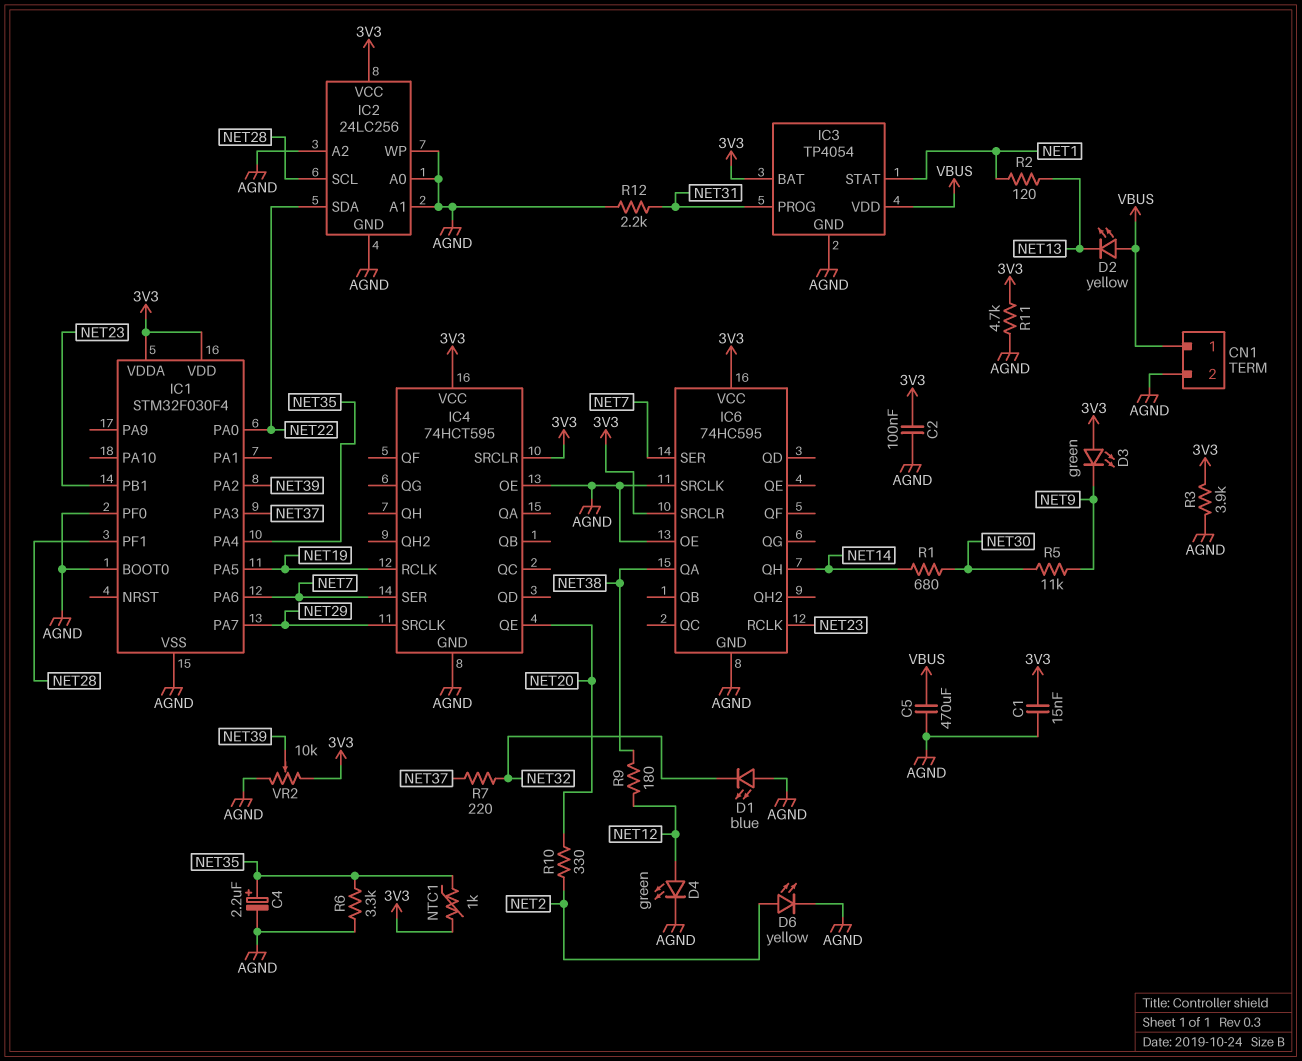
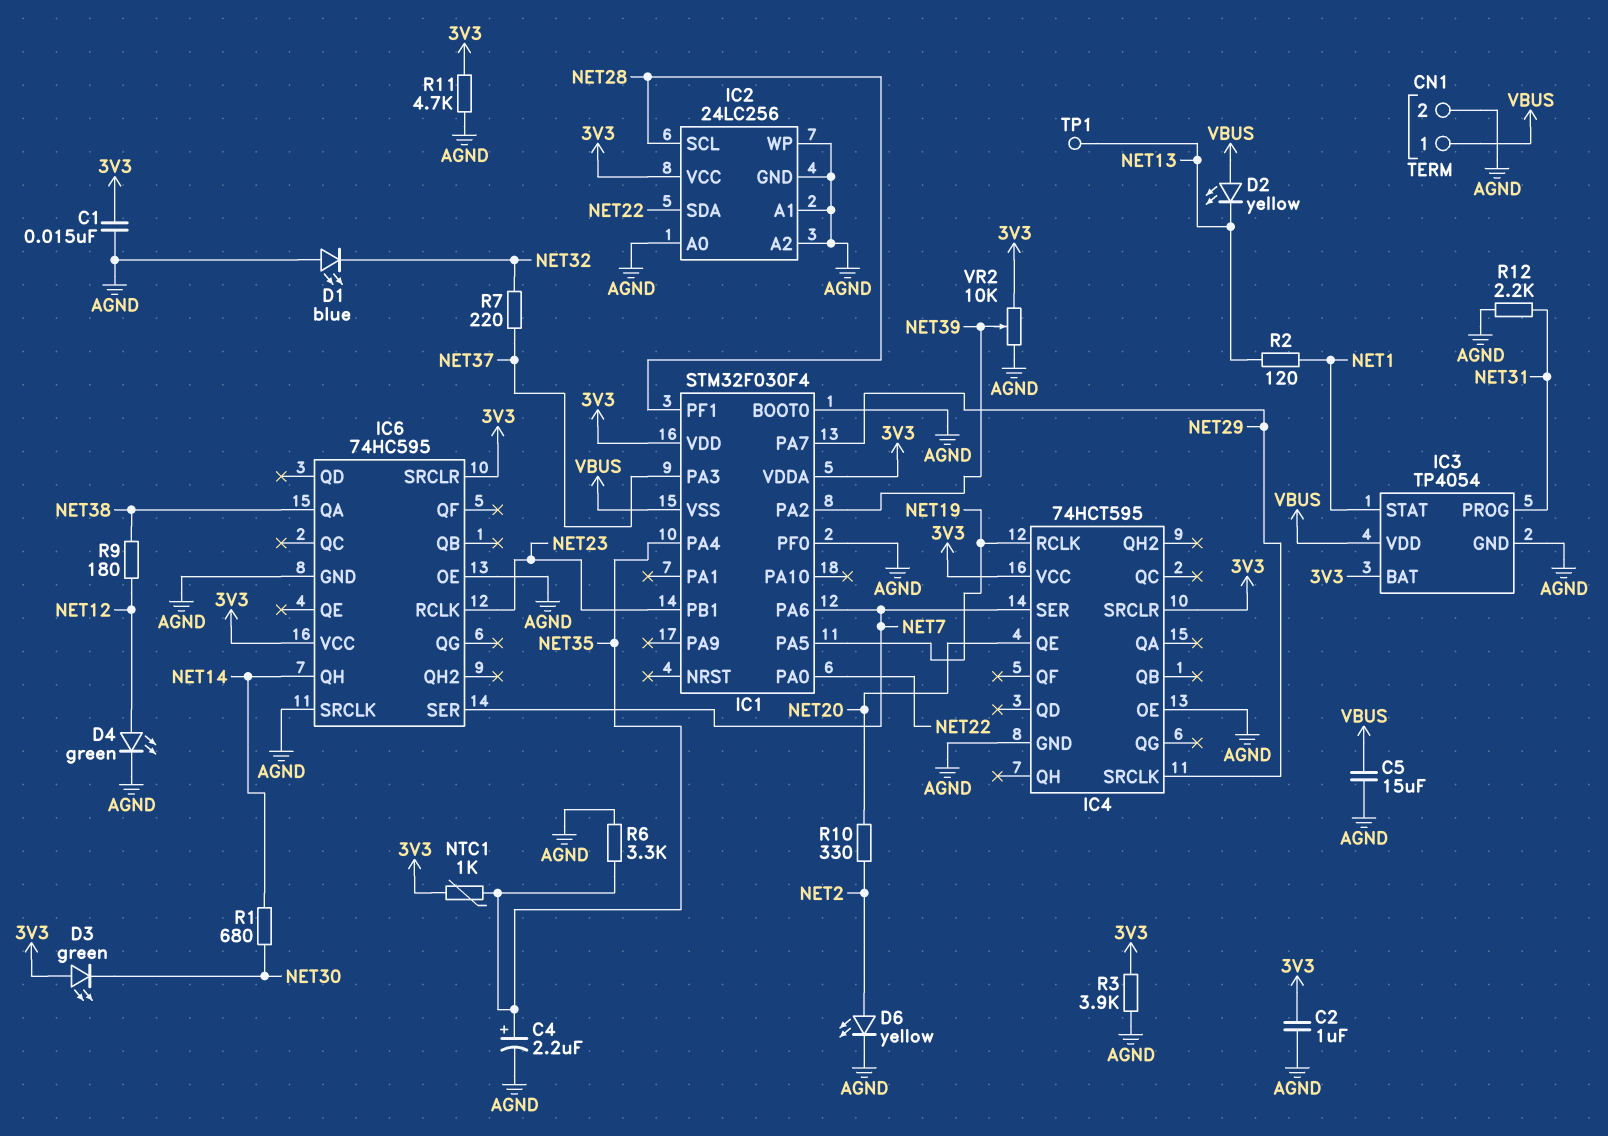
C2: 100nF (3V3, AGND) -> 1uF (3V3, AGND)
C5: 470uF (AGND, VBUS) -> 15uF (AGND, VBUS)
D3: LED green (A 3V3, K NET9) -> LED green (A 3V3, K NET30)
IC1 pin VSS: AGND -> VBUS
R5: 11k (NET9, NET30) -> none
TP1: none -> test point (NET13)

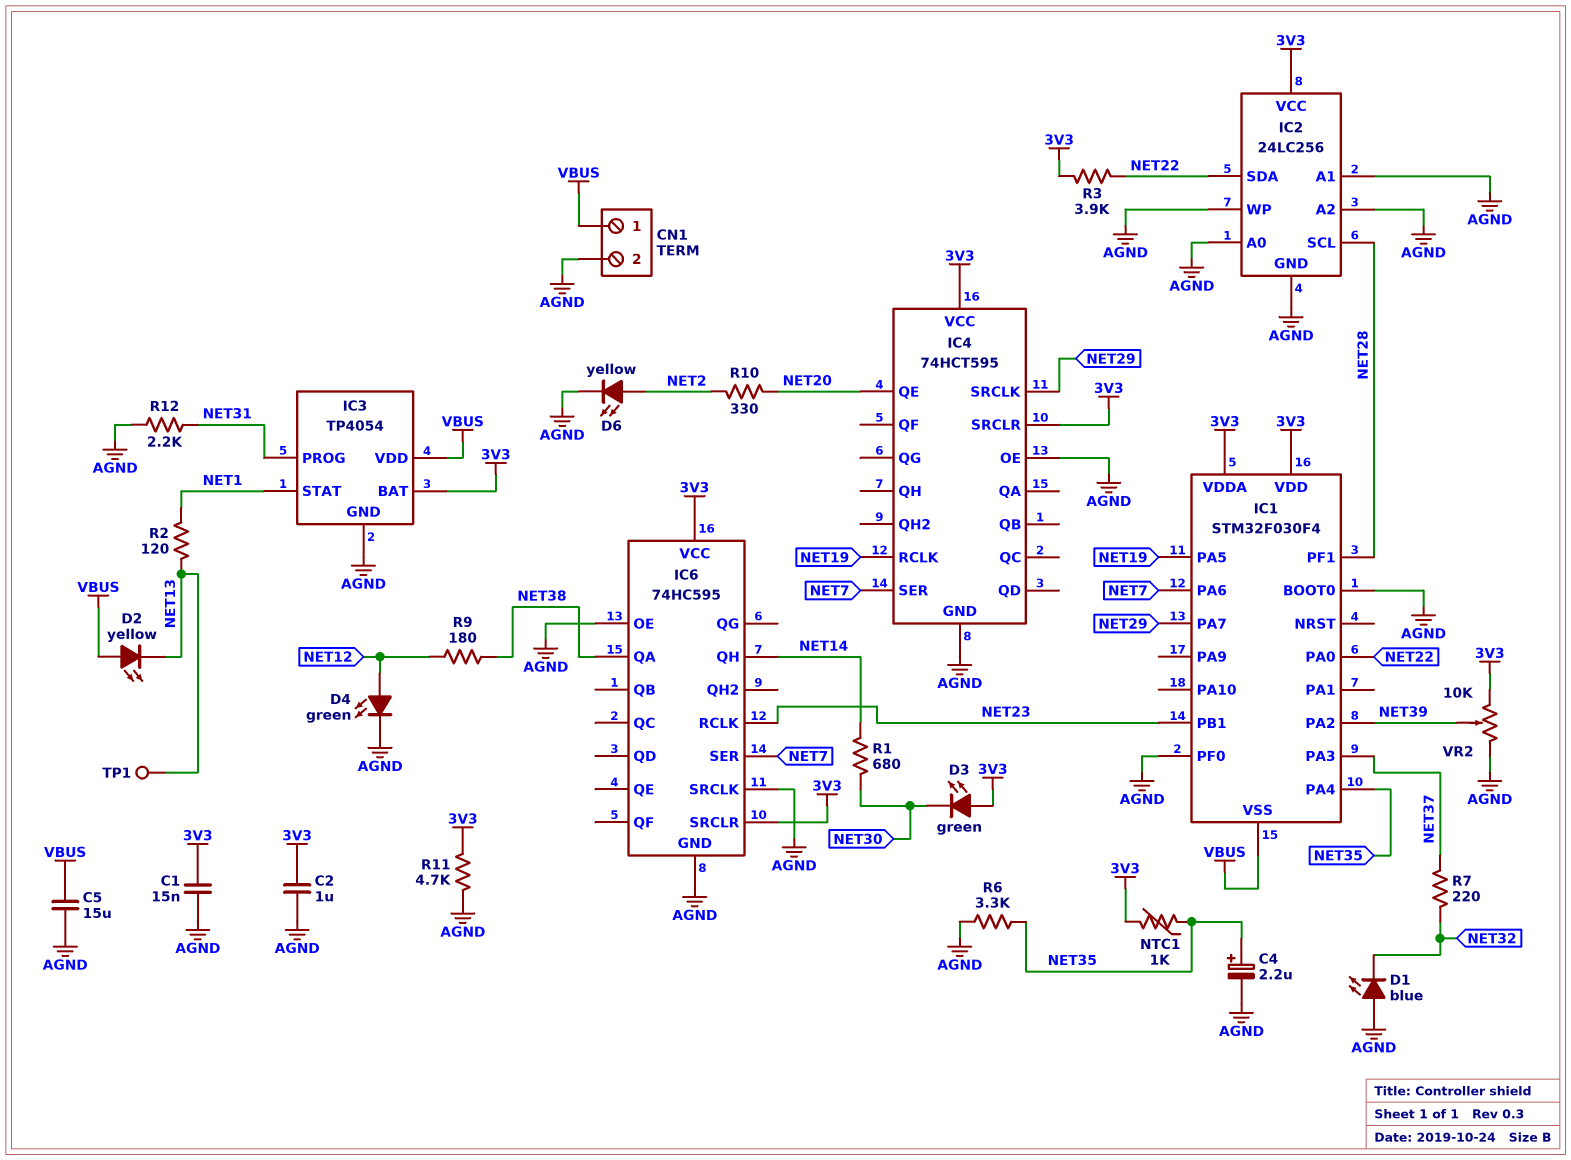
R3: 3.9k (3V3, AGND) -> 3.9k (3V3, NET22)

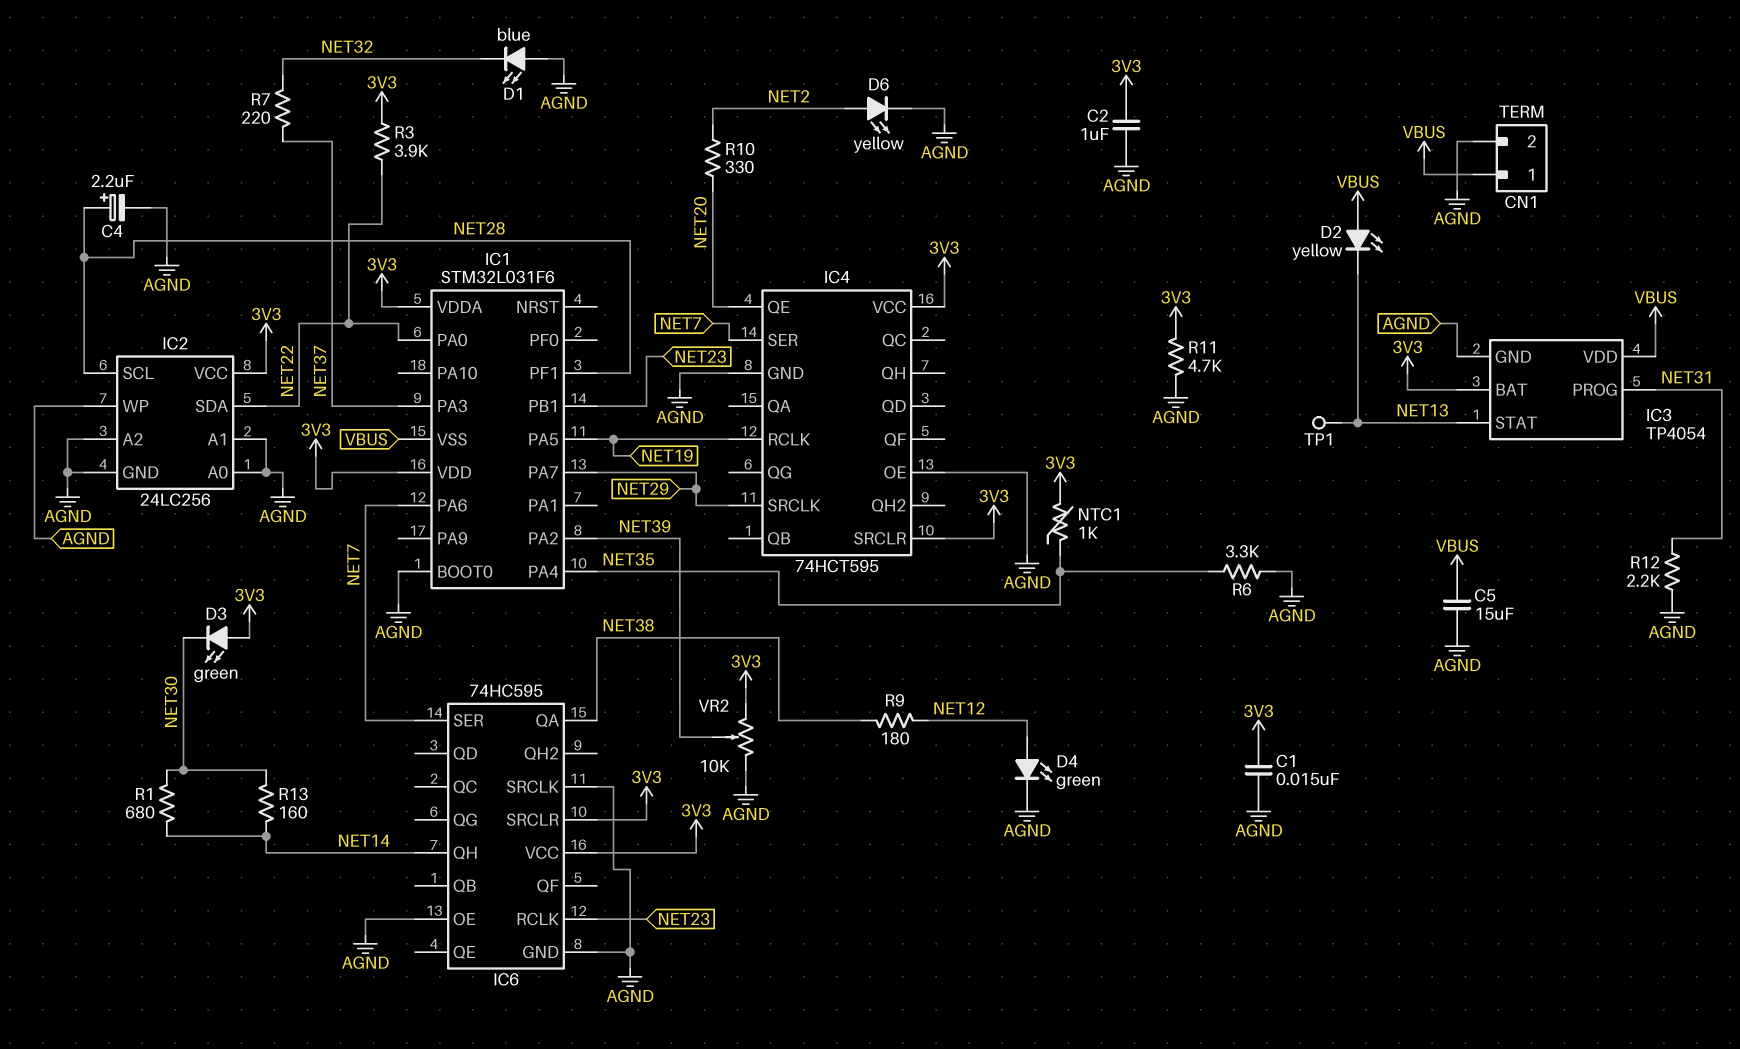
C4: 2.2uF (plus NET35, minus AGND) -> 2.2uF (plus NET28, minus AGND)
IC1: STM32F030F4 -> STM32L031F6
IC1 pin PF0: AGND -> none
IC3 pin STAT: NET1 -> NET13
R2: 120 (NET1, NET13) -> none
R13: none -> 160 (NET14, NET30)

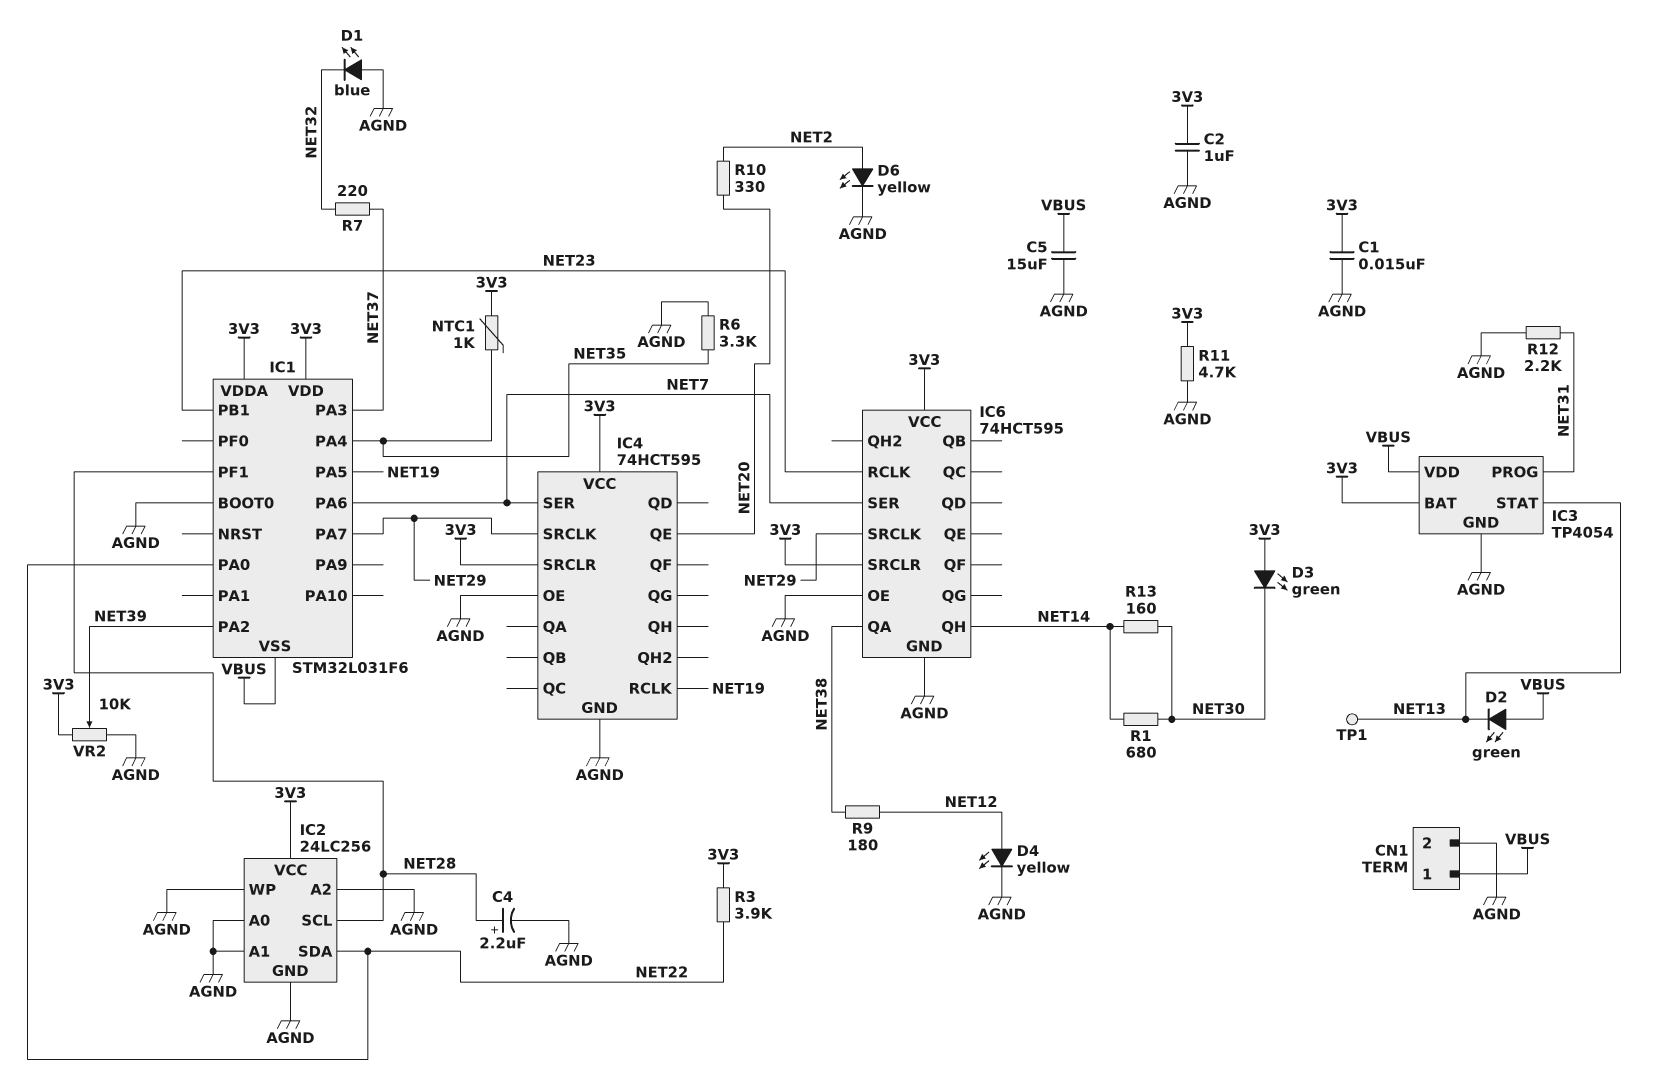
D2: LED yellow (A VBUS, K NET13) -> LED green (A VBUS, K NET13)
D4: LED green (A NET12, K AGND) -> LED yellow (A NET12, K AGND)
IC6: 74HC595 -> 74HCT595
IC6 pin SRCLK: AGND -> NET29

